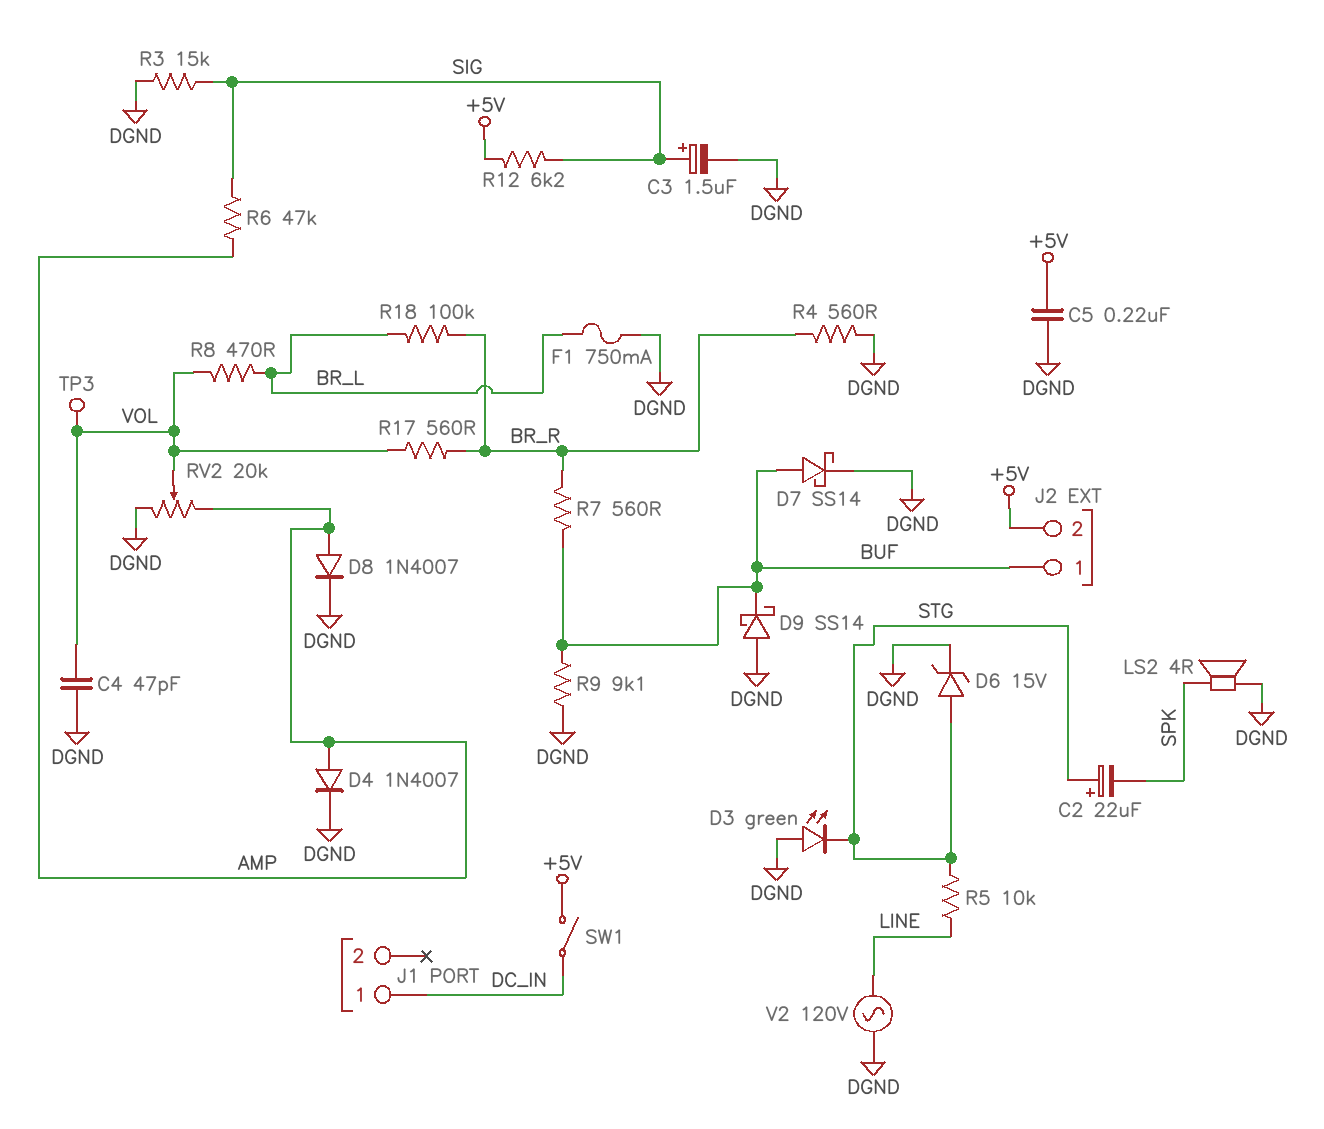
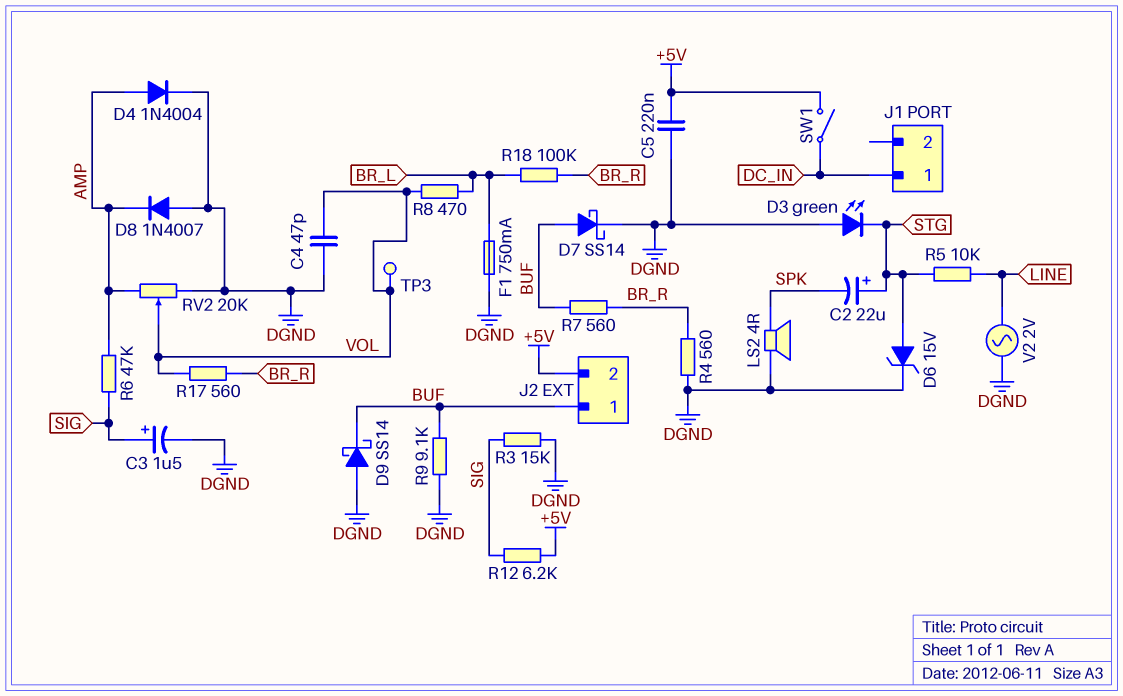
D4: diode 1N4007 (A AMP, K DGND) -> diode 1N4004 (A AMP, K DGND)
D8: diode 1N4007 (A AMP, K DGND) -> diode 1N4007 (A DGND, K AMP)
V2: AC 120V (DGND, LINE) -> AC 2V (DGND, LINE)

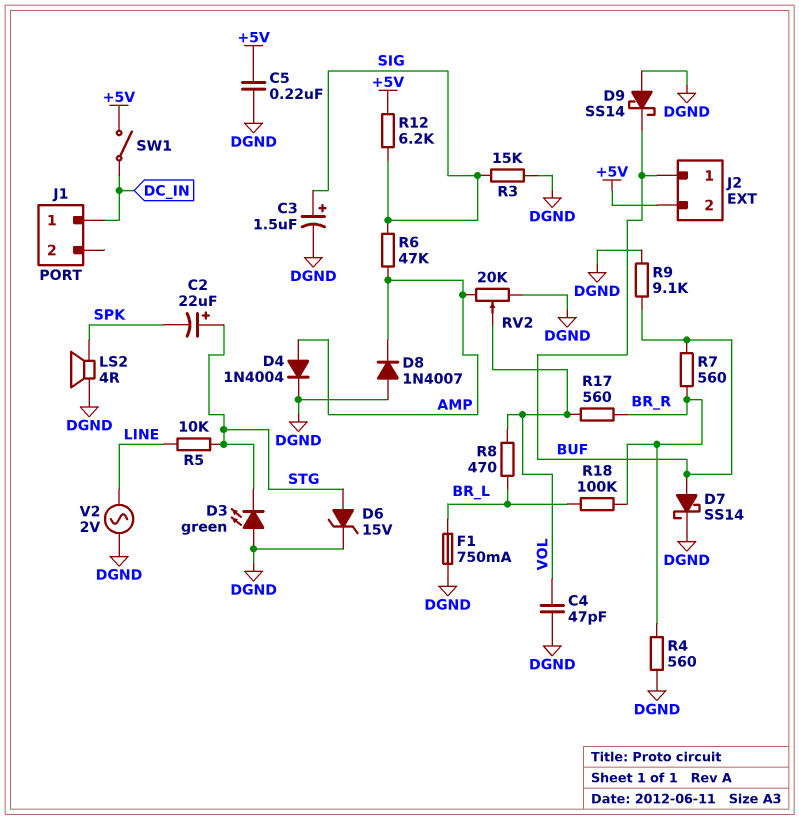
TP3: test point (VOL) -> none

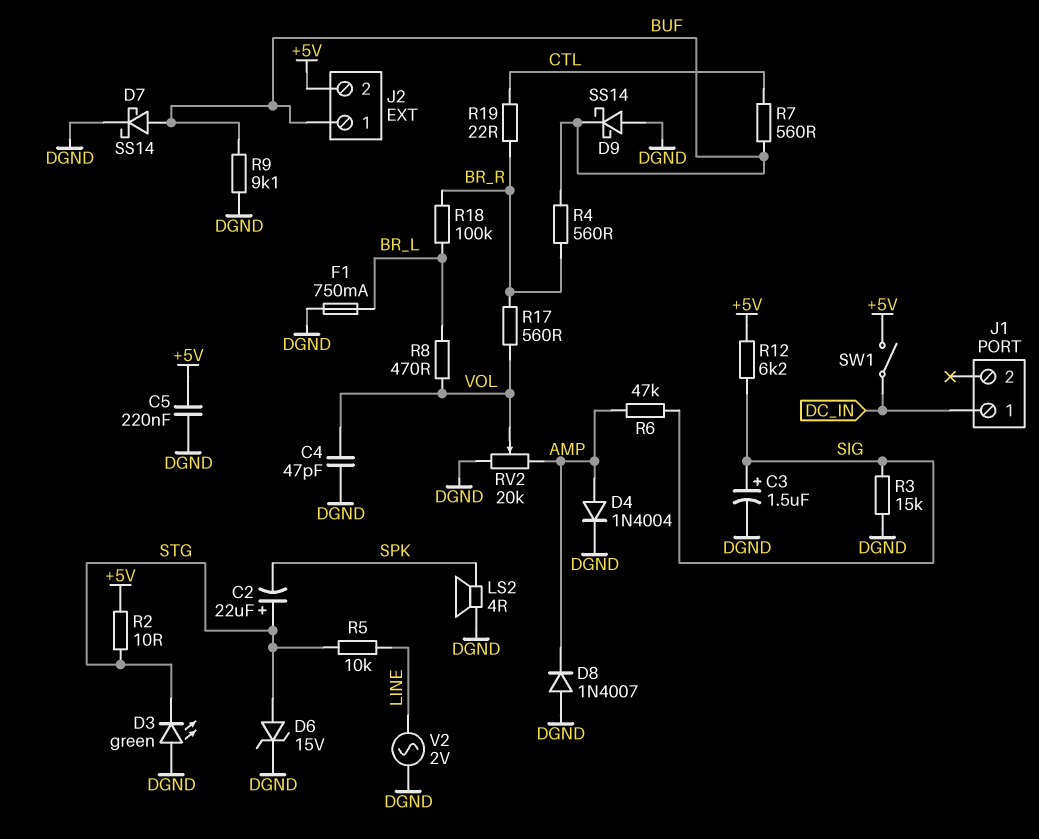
R2: none -> 10 (+5V, STG)
R4: 560 (BR_R, DGND) -> 560 (BR_R, BUF)
R7: 560 (BR_R, BUF) -> 560 (BUF, CTL)
R19: none -> 22 (BR_R, CTL)

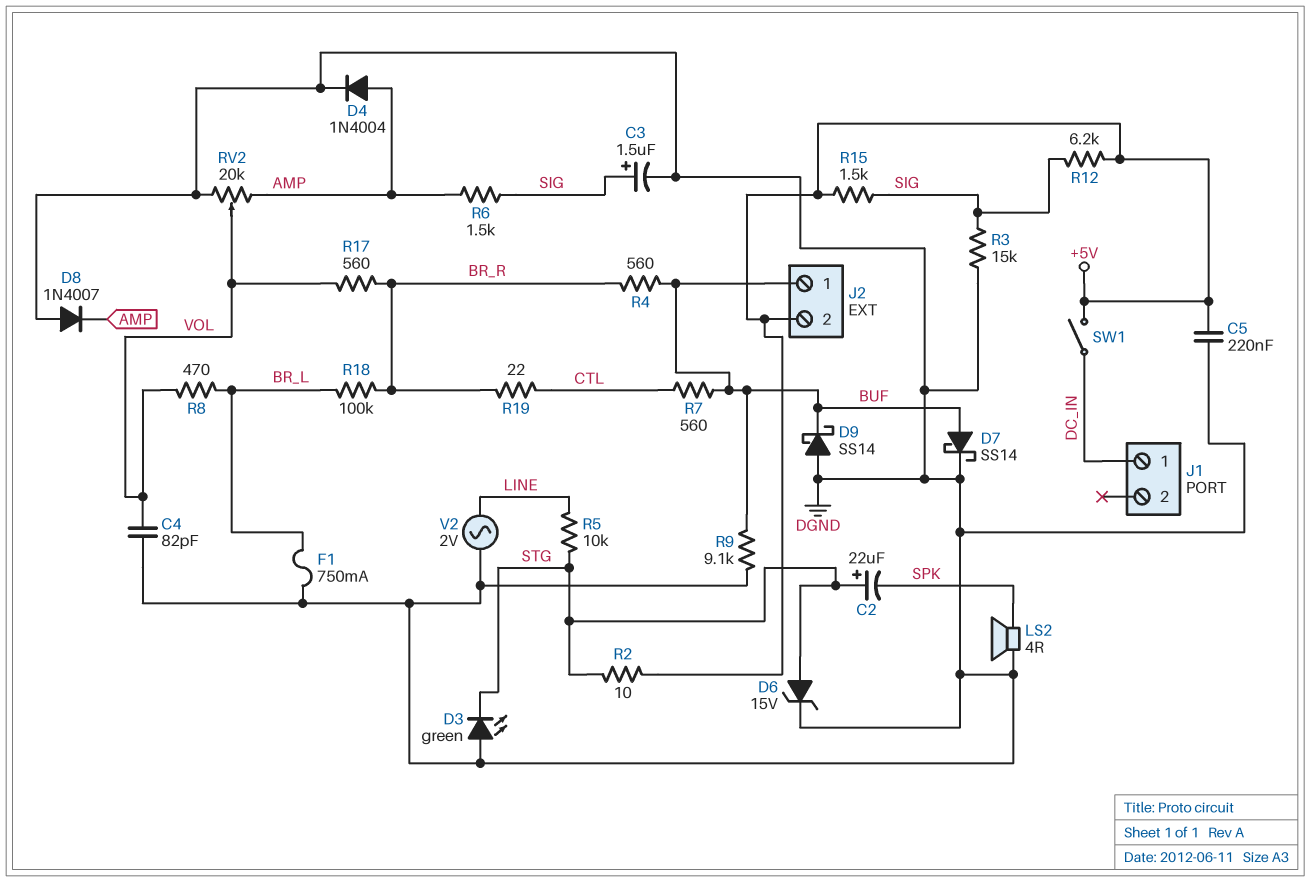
C4: 47pF (DGND, VOL) -> 82pF (DGND, VOL)
R6: 47k (AMP, SIG) -> 1.5k (AMP, SIG)
R15: none -> 1.5k (+5V, SIG)

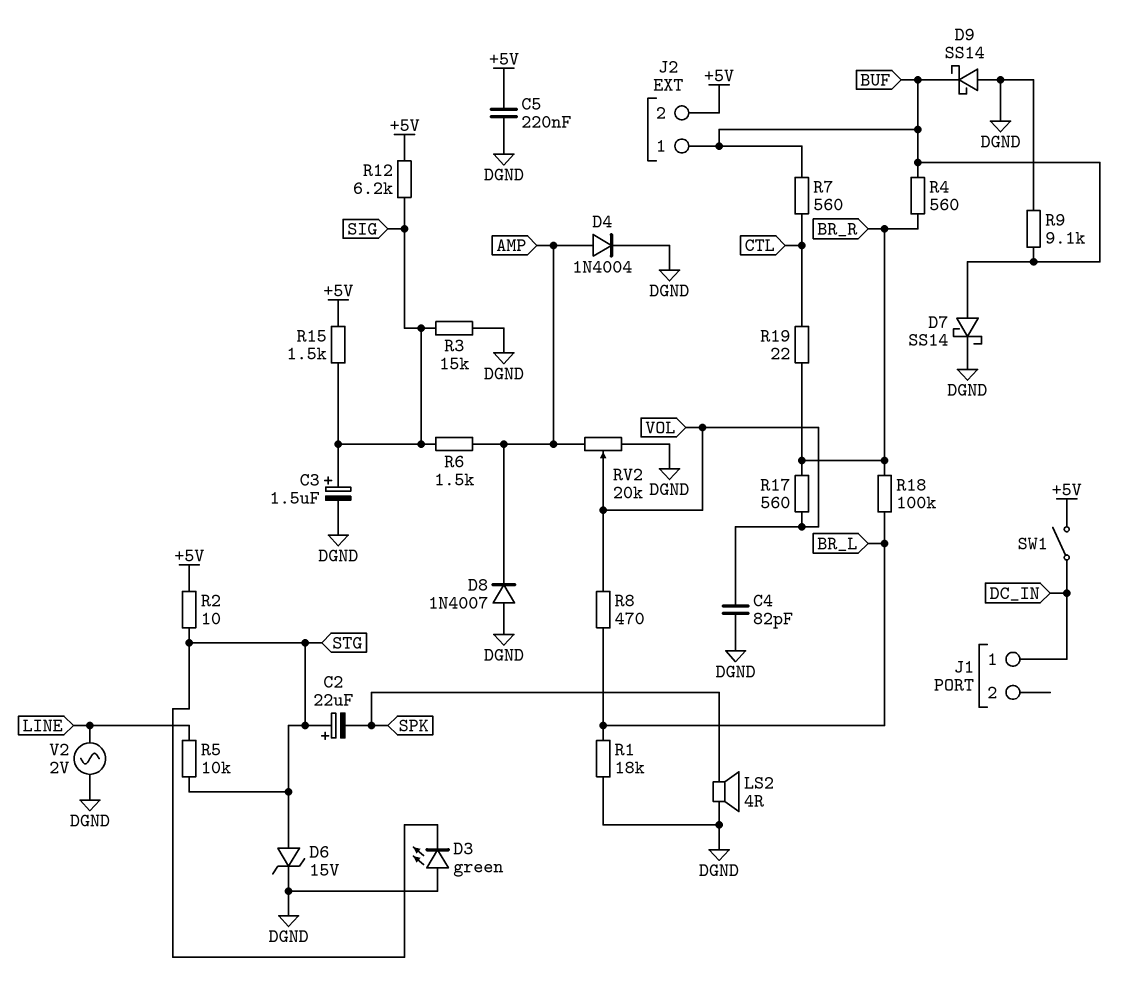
F1: 750mA (BR_L, DGND) -> none
R1: none -> 18k (BR_L, DGND)

